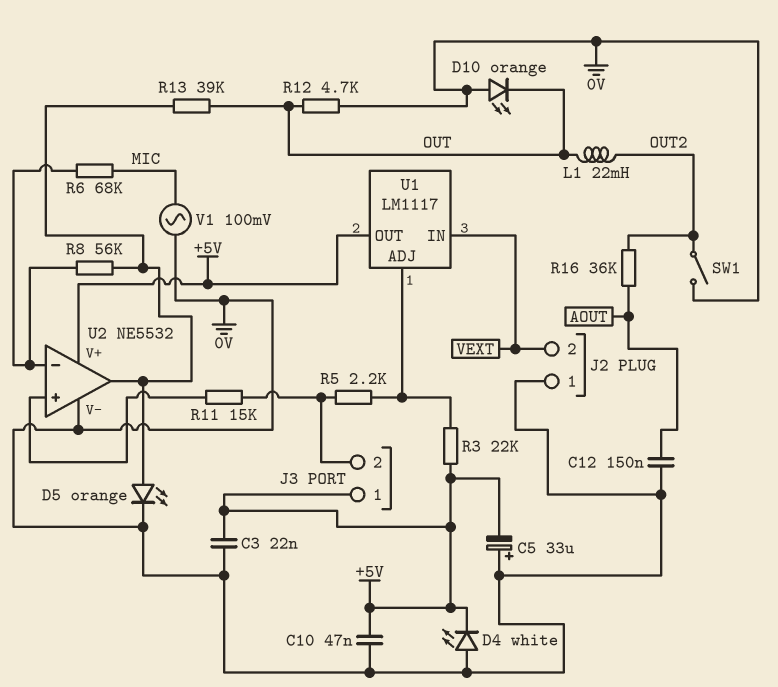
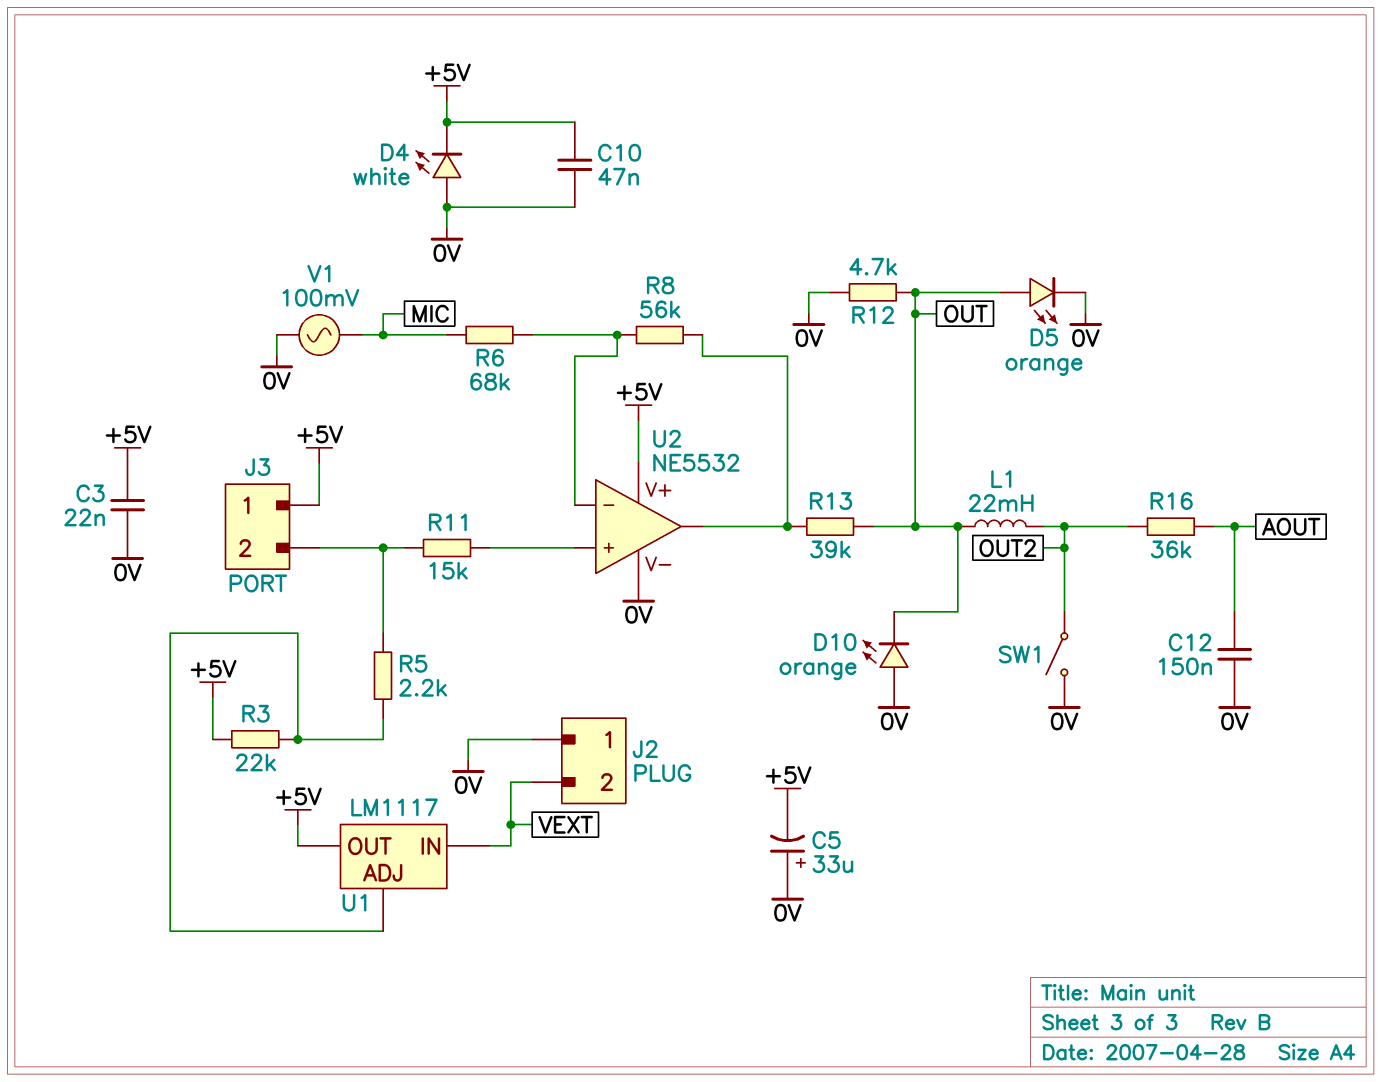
D5: LED orange (A U2/out, K 0V) -> LED orange (A OUT, K 0V)

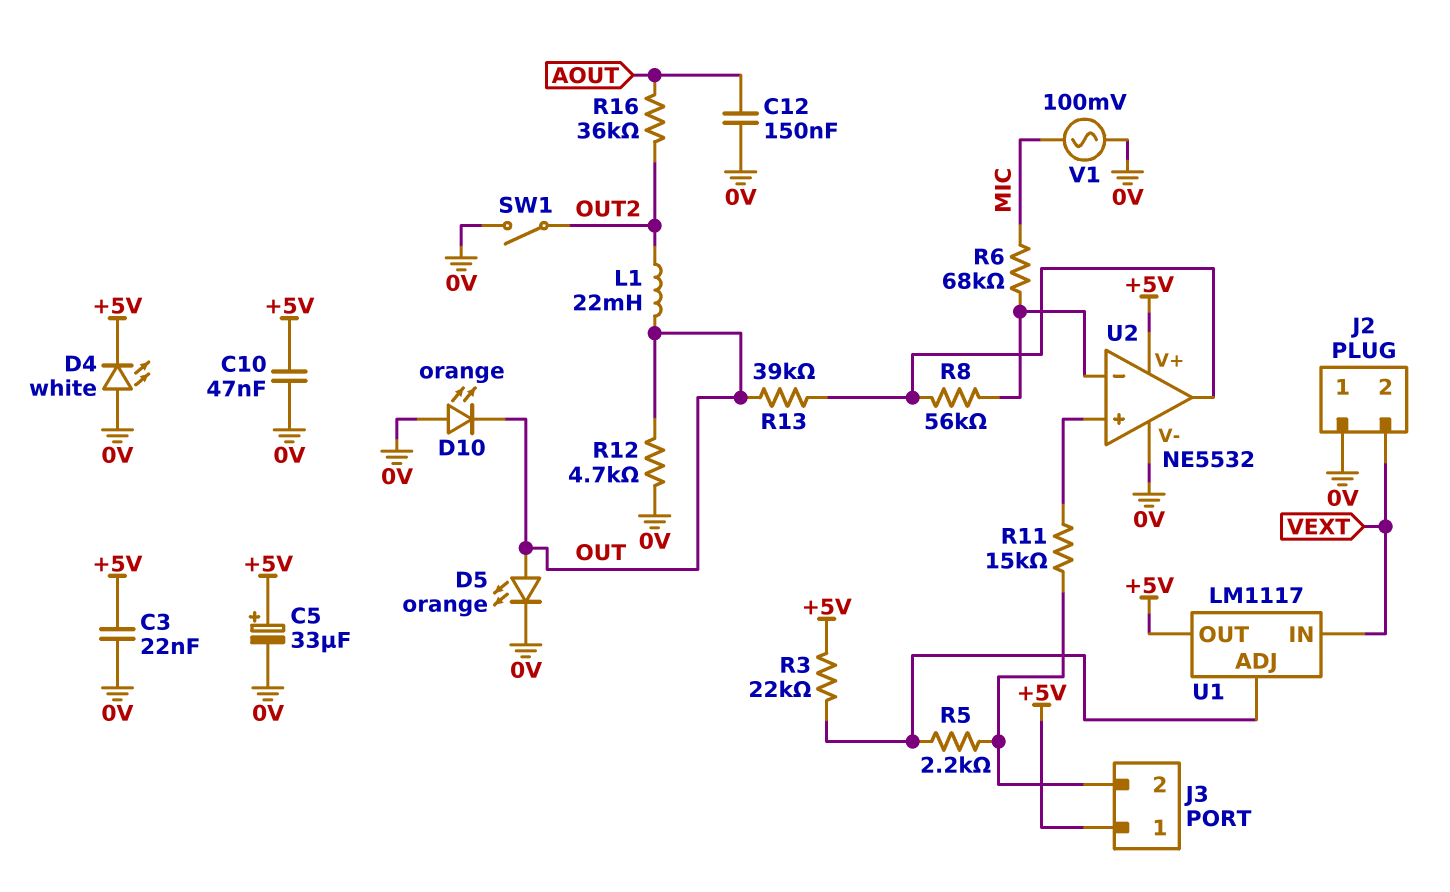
C5: 33uF (plus 0V, minus +5V) -> 33uF (plus +5V, minus 0V)

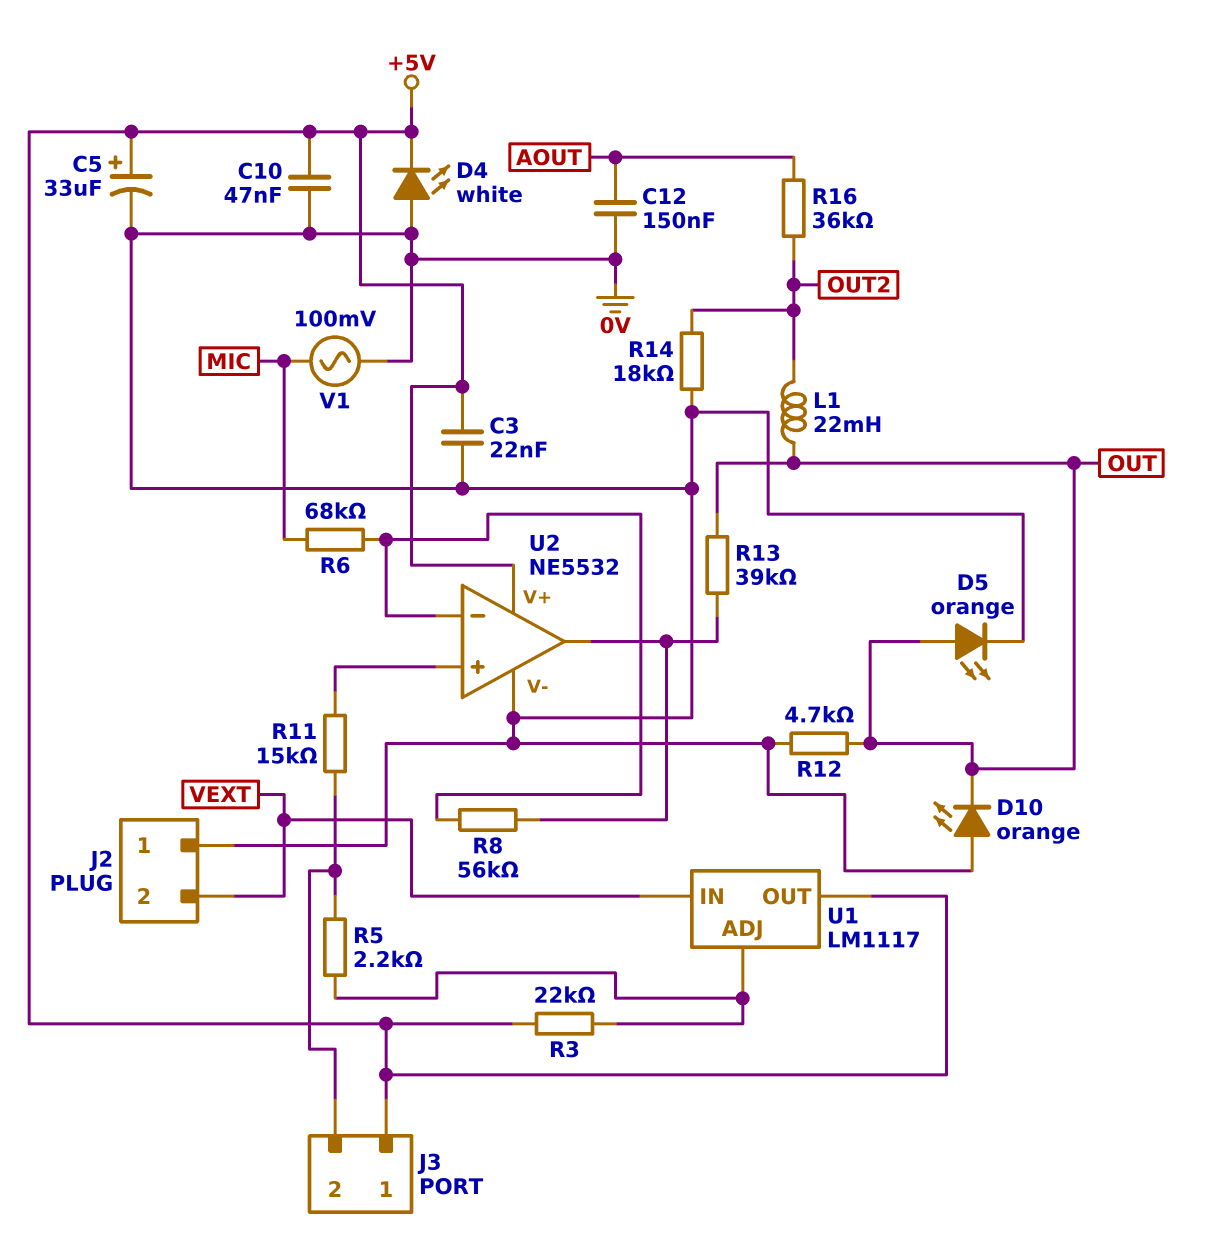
R14: none -> 18k (0V, OUT2)
SW1: switch (0V, OUT2) -> none

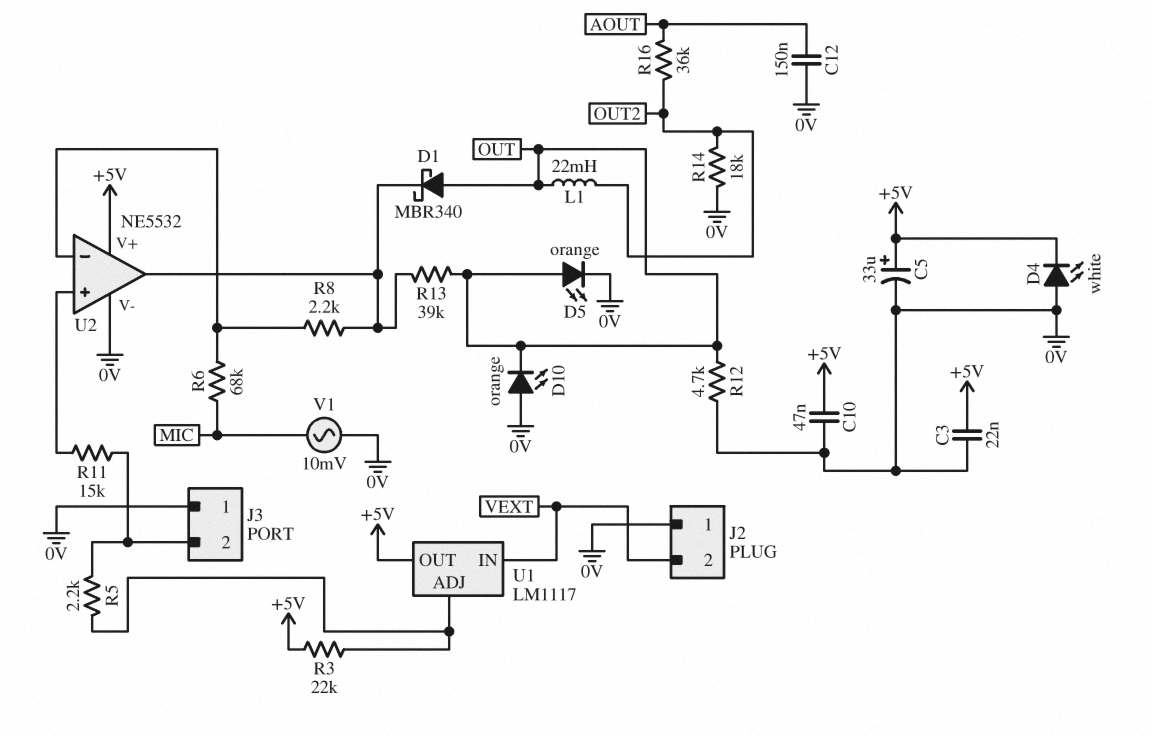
D1: none -> schottky MBR340 (A OUT, K U2/out)
J3 pin 1: +5V -> 0V
R8: 56k (U2/in-, U2/out) -> 2.2k (U2/in-, U2/out)
V1: AC 100mV (0V, MIC) -> AC 10mV (0V, MIC)

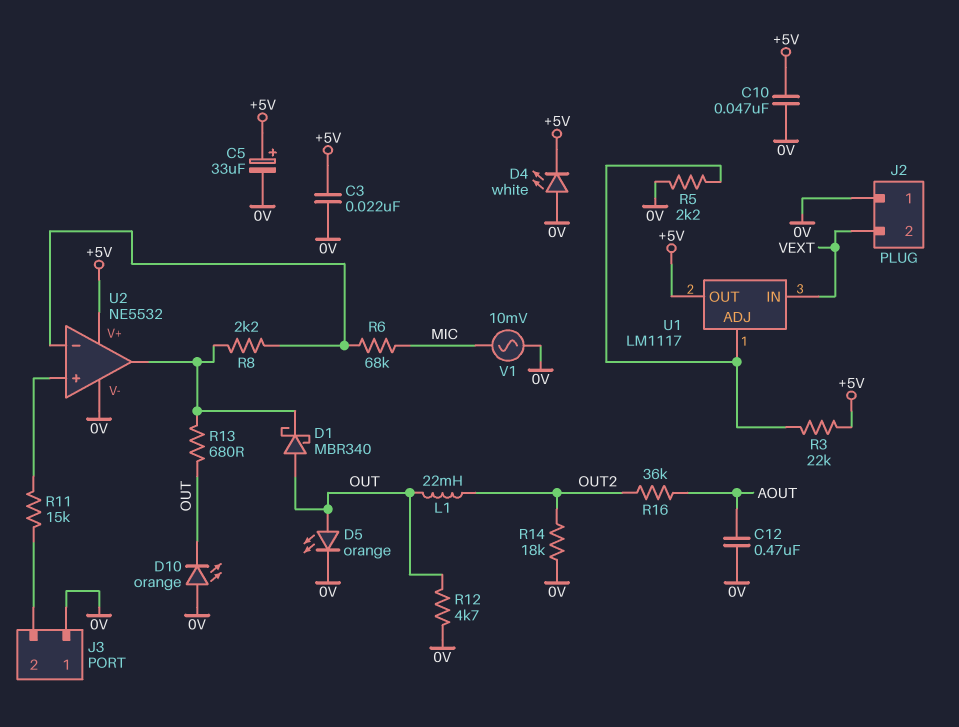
C12: 150nF (0V, AOUT) -> 470nF (0V, AOUT)
R5: 2.2k (J3/2, U1/ADJ) -> 2.2k (0V, U1/ADJ)
R13: 39k (OUT, U2/out) -> 680 (OUT, U2/out)

